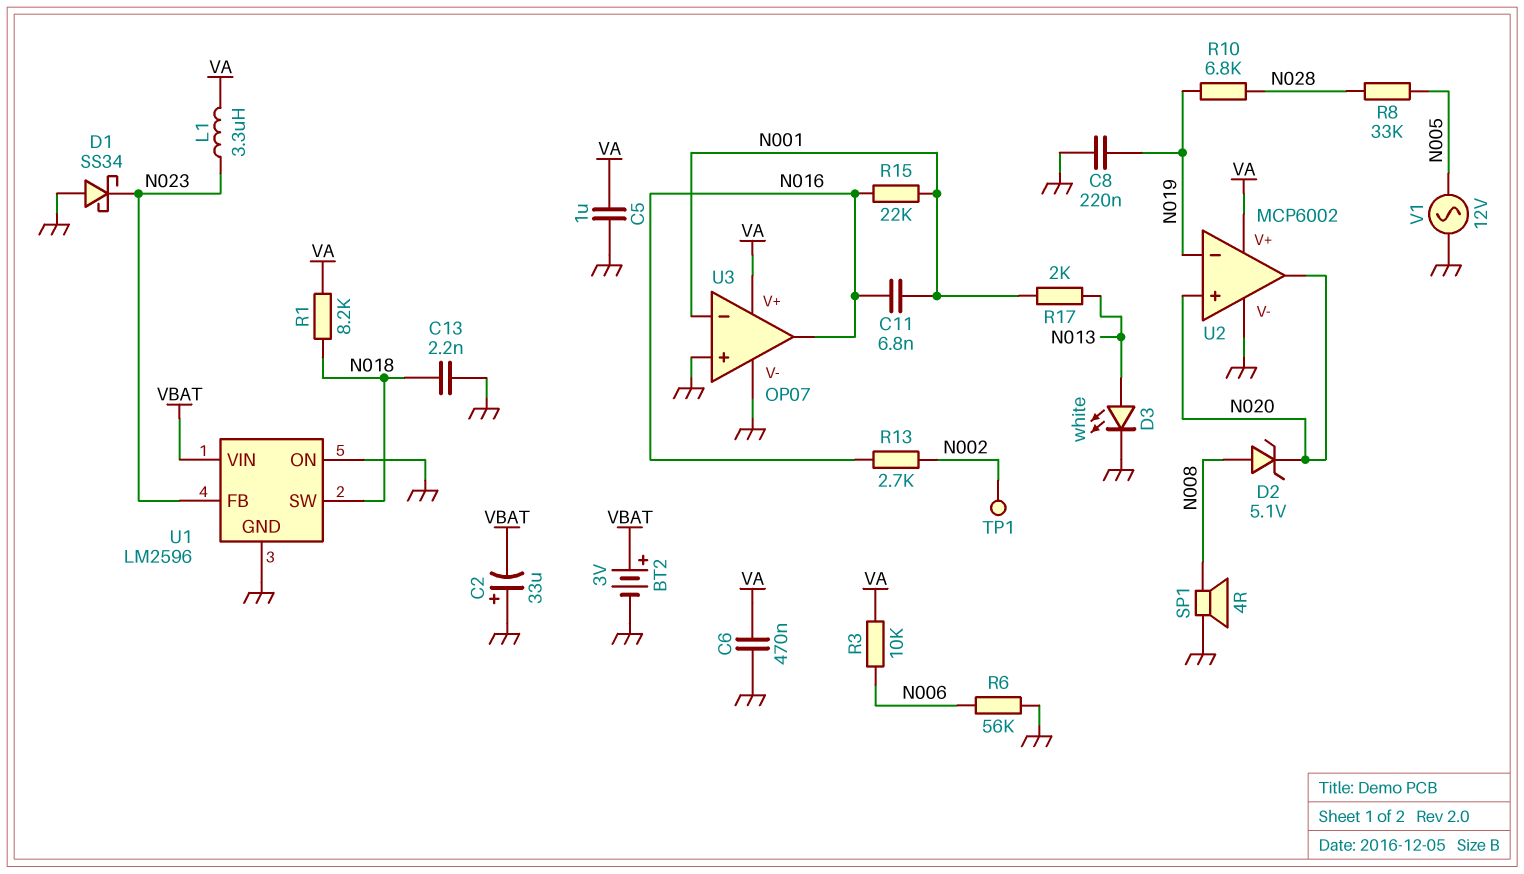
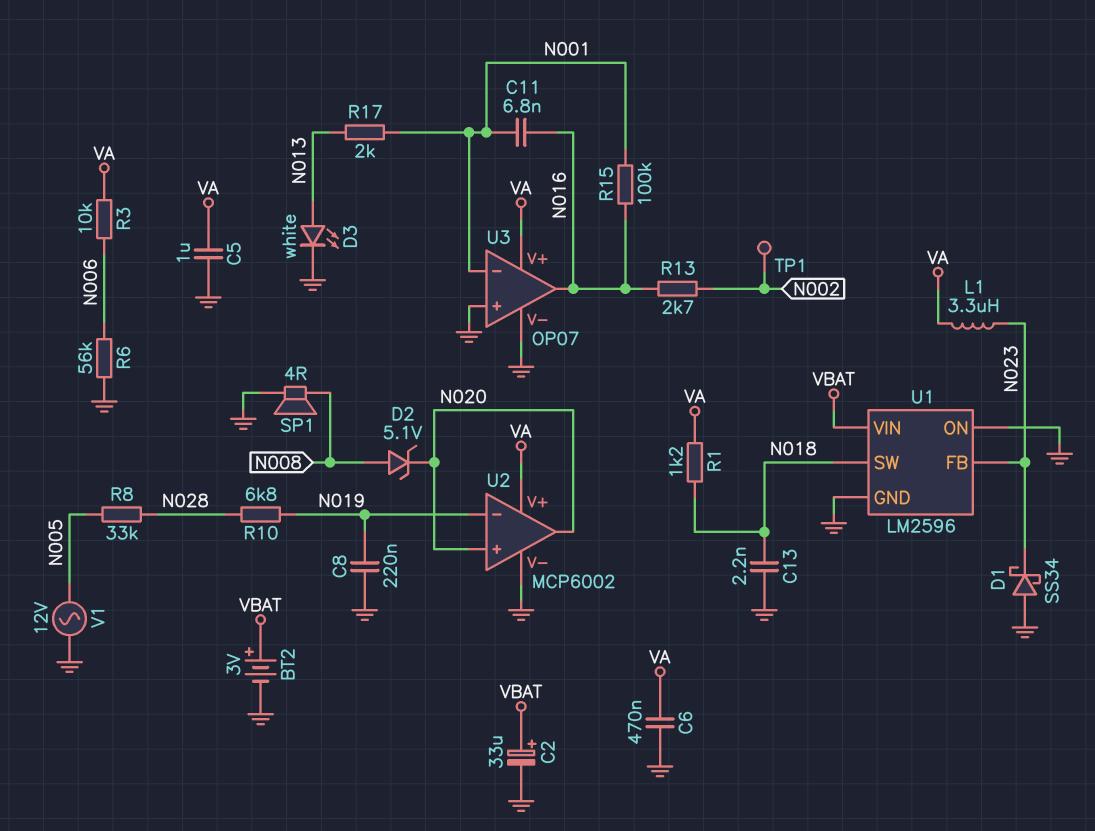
C2: 33uF (plus GND, minus VBAT) -> 33uF (plus VBAT, minus GND)
R1: 8.2k (N018, VA) -> 1.2k (N018, VA)
R15: 22k (N001, N016) -> 100k (N001, N016)

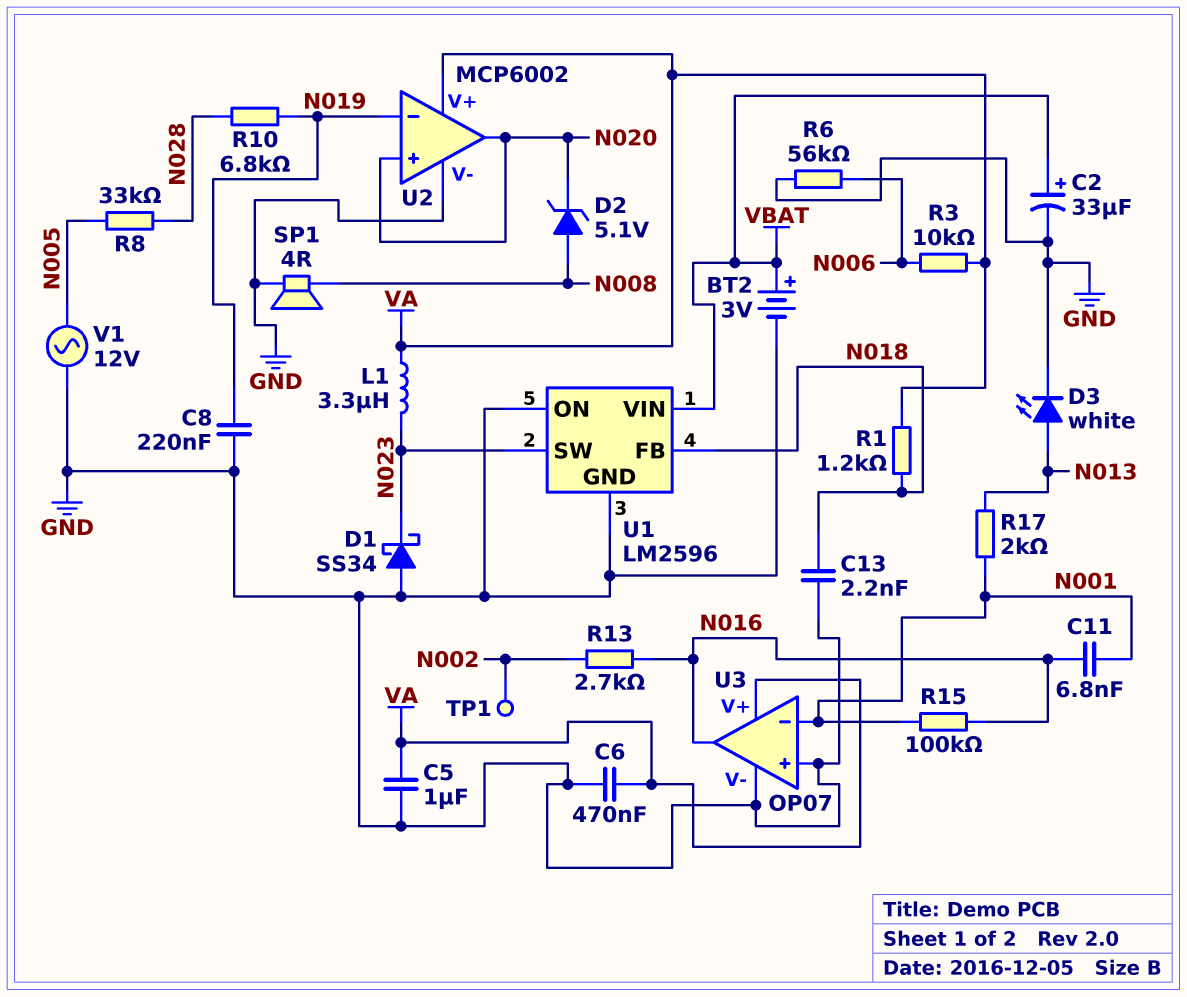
U1 pin FB: N023 -> N018
U1 pin SW: N018 -> N023

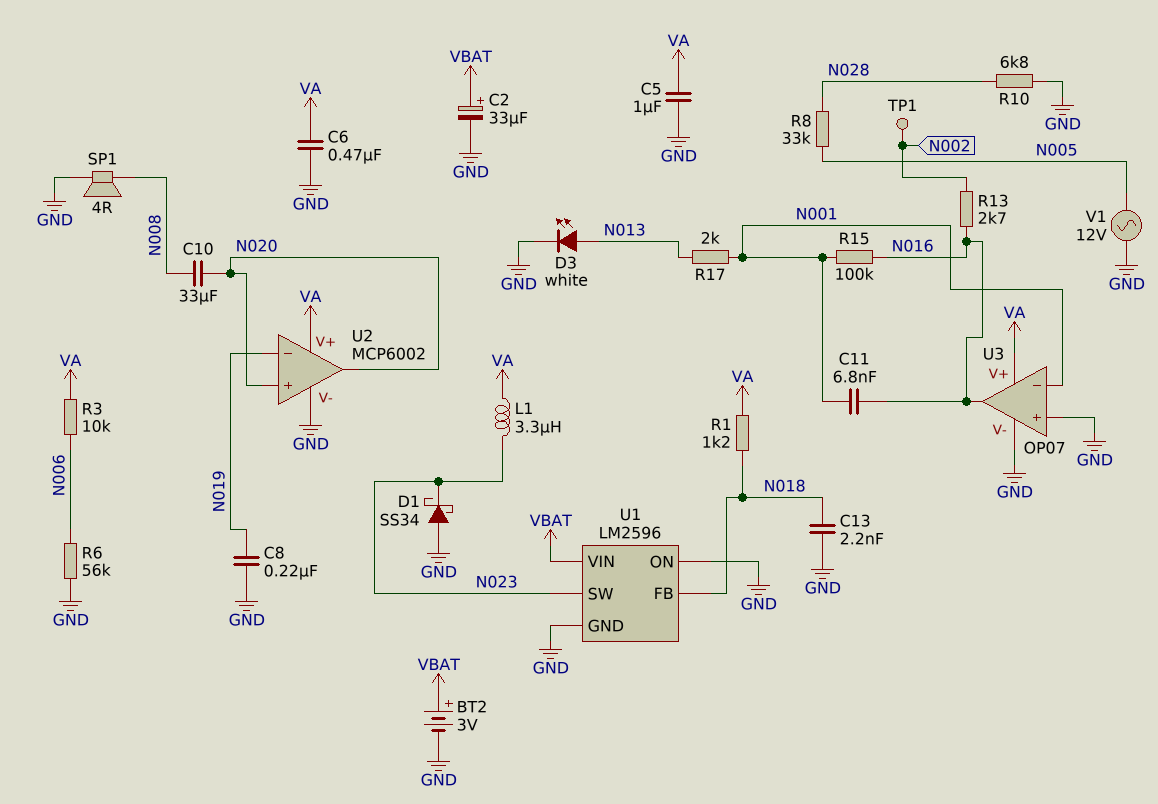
C10: none -> 33uF (N008, N020)
D2: zener 5.1V (A N008, K N020) -> none
R10: 6.8k (N019, N028) -> 6.8k (GND, N028)

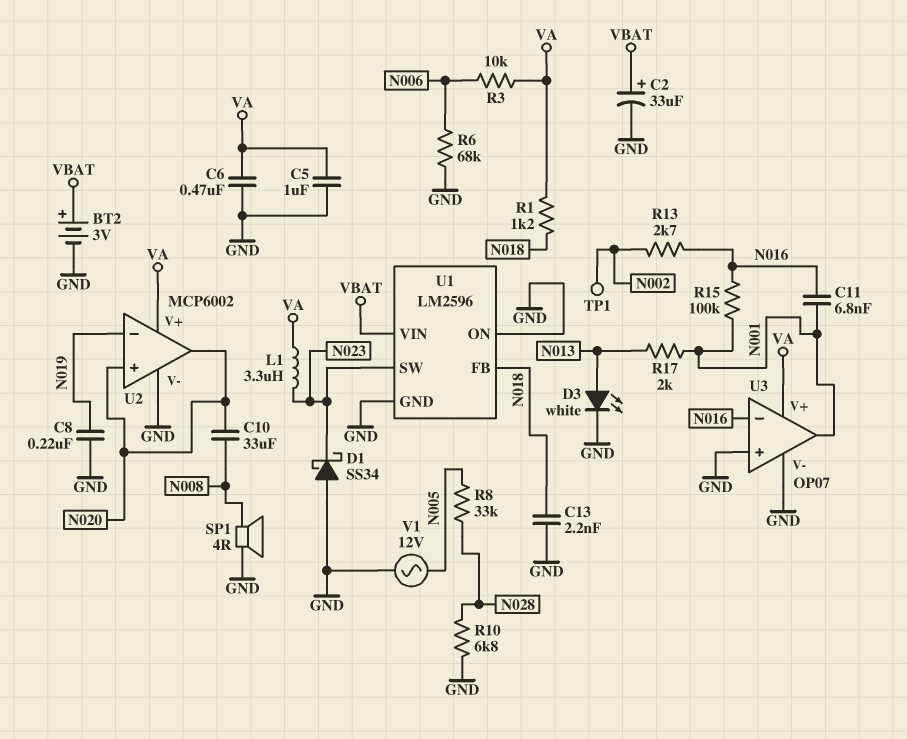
R6: 56k (GND, N006) -> 68k (GND, N006)
U3 pin in-: N001 -> N016
U3 pin out: N016 -> N001

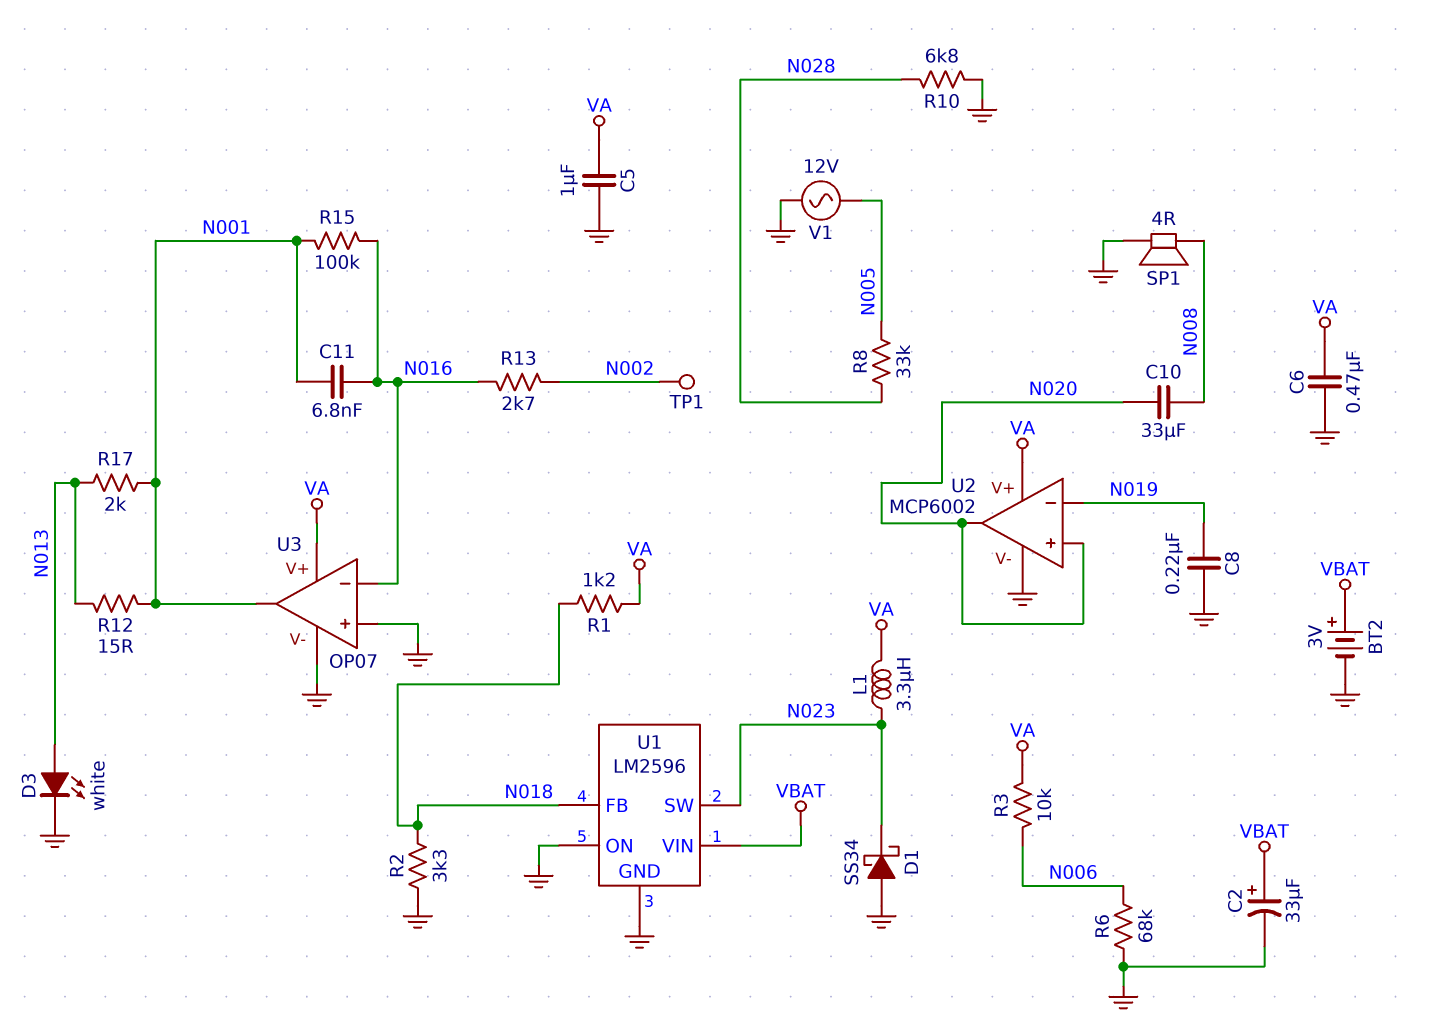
C13: 2.2nF (GND, N018) -> none
R2: none -> 3.3k (GND, N018)
R12: none -> 15 (N001, N013)

